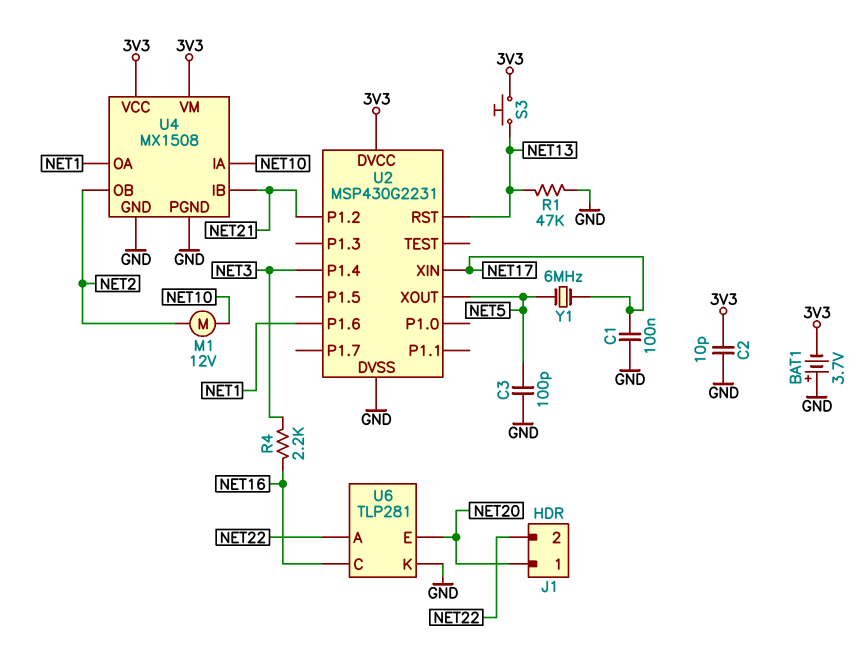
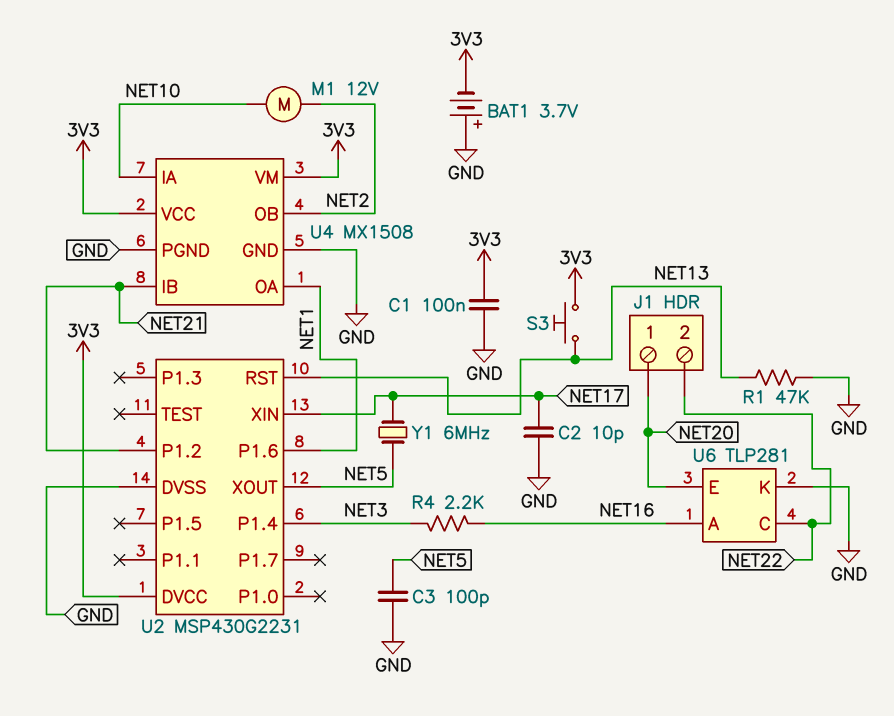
C1: 100nF (GND, NET17) -> 100nF (3V3, GND)
C2: 10pF (3V3, GND) -> 10pF (GND, NET17)
U6 pin A: NET22 -> NET16
U6 pin C: NET16 -> NET22

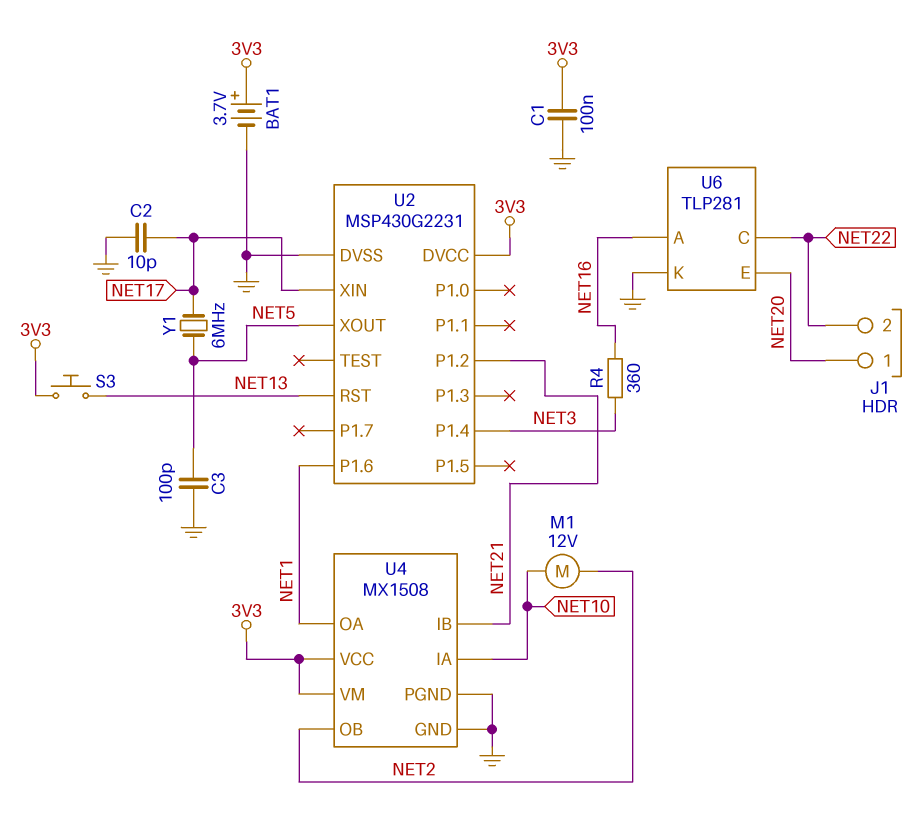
BAT1: 3.7V (plus GND, minus 3V3) -> 3.7V (plus 3V3, minus GND)
R1: 47k (GND, NET13) -> none
R4: 2.2k (NET3, NET16) -> 360 (NET3, NET16)

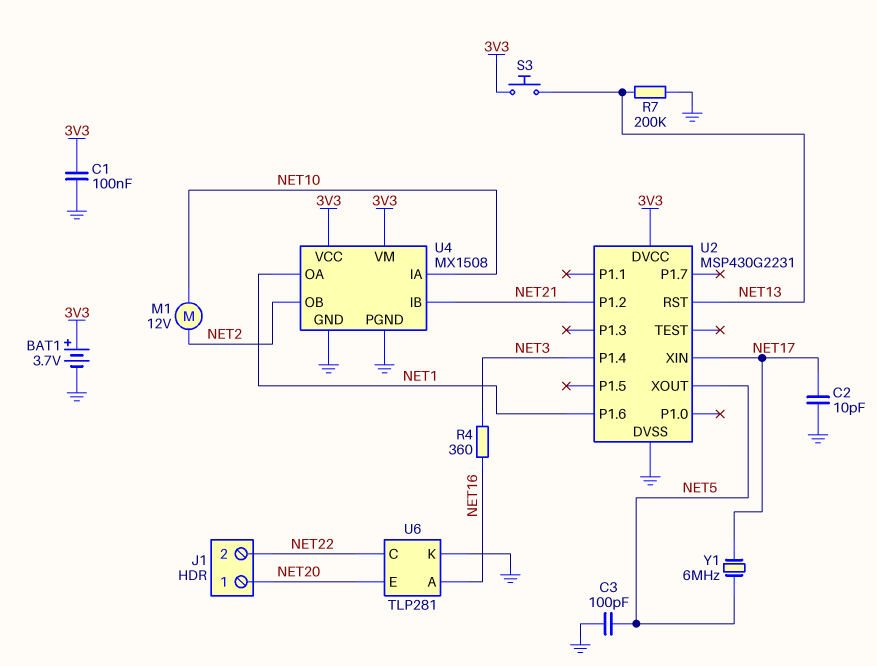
R7: none -> 200k (GND, NET13)

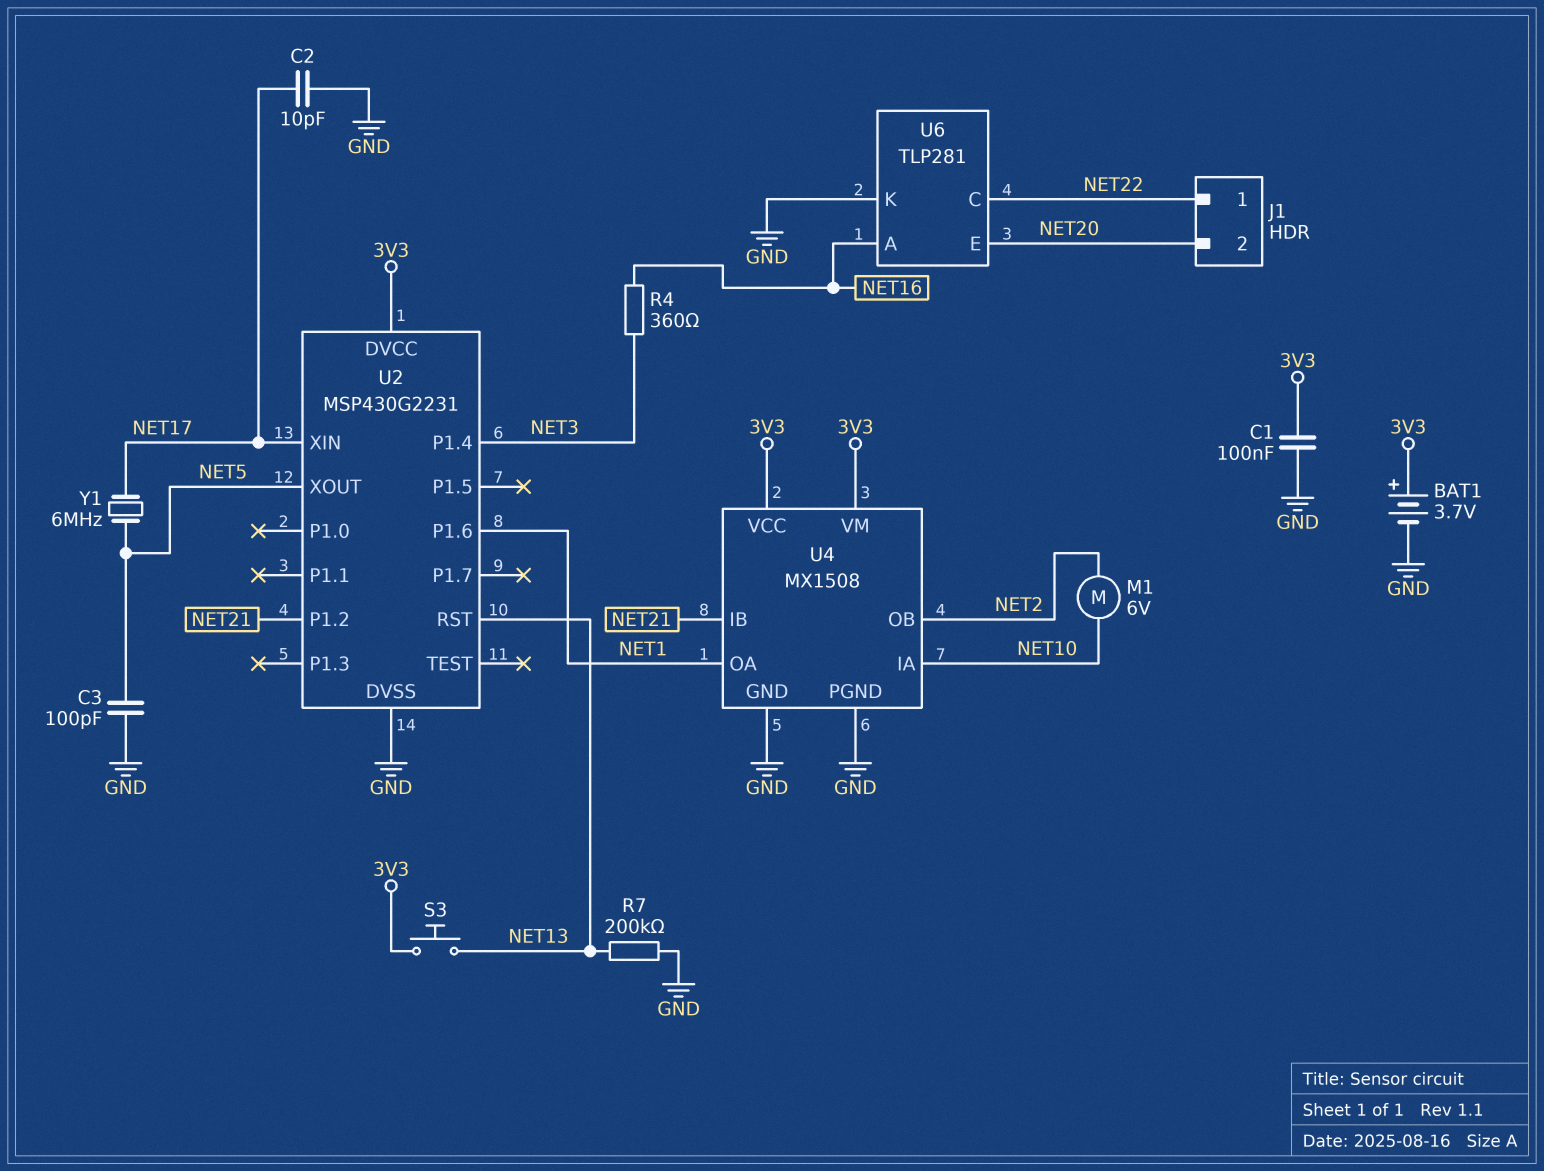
J1 pin 1: NET20 -> NET22
J1 pin 2: NET22 -> NET20
M1: motor 12V (NET2, NET10) -> motor 6V (NET2, NET10)

